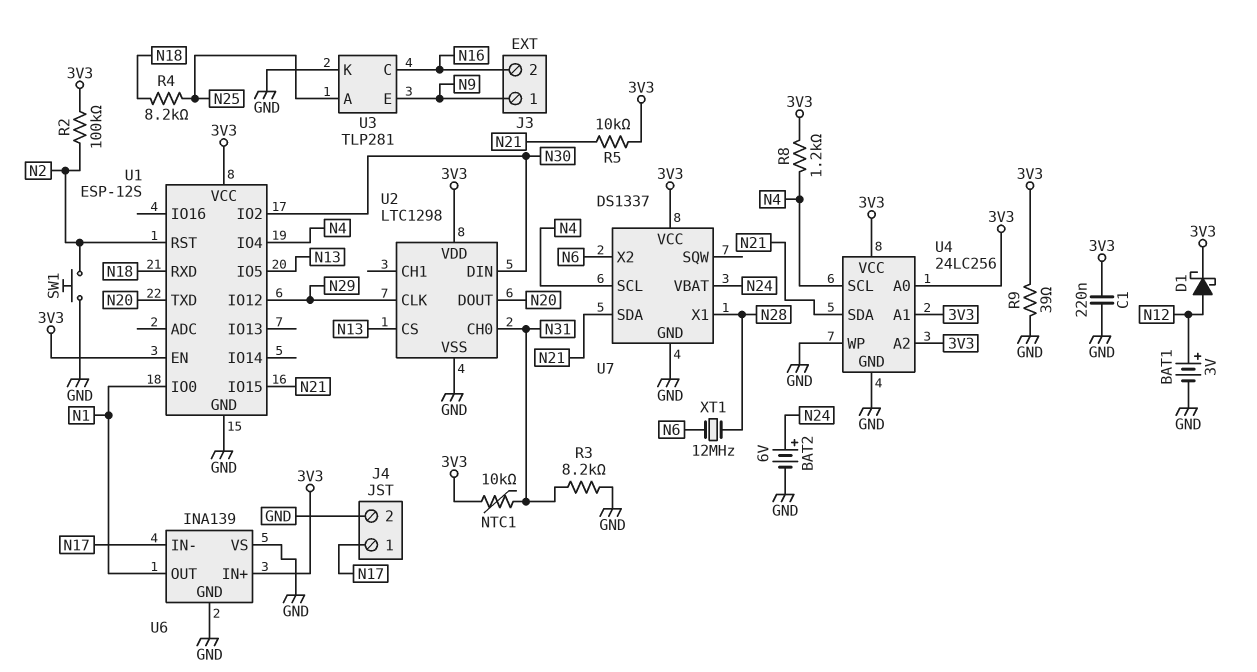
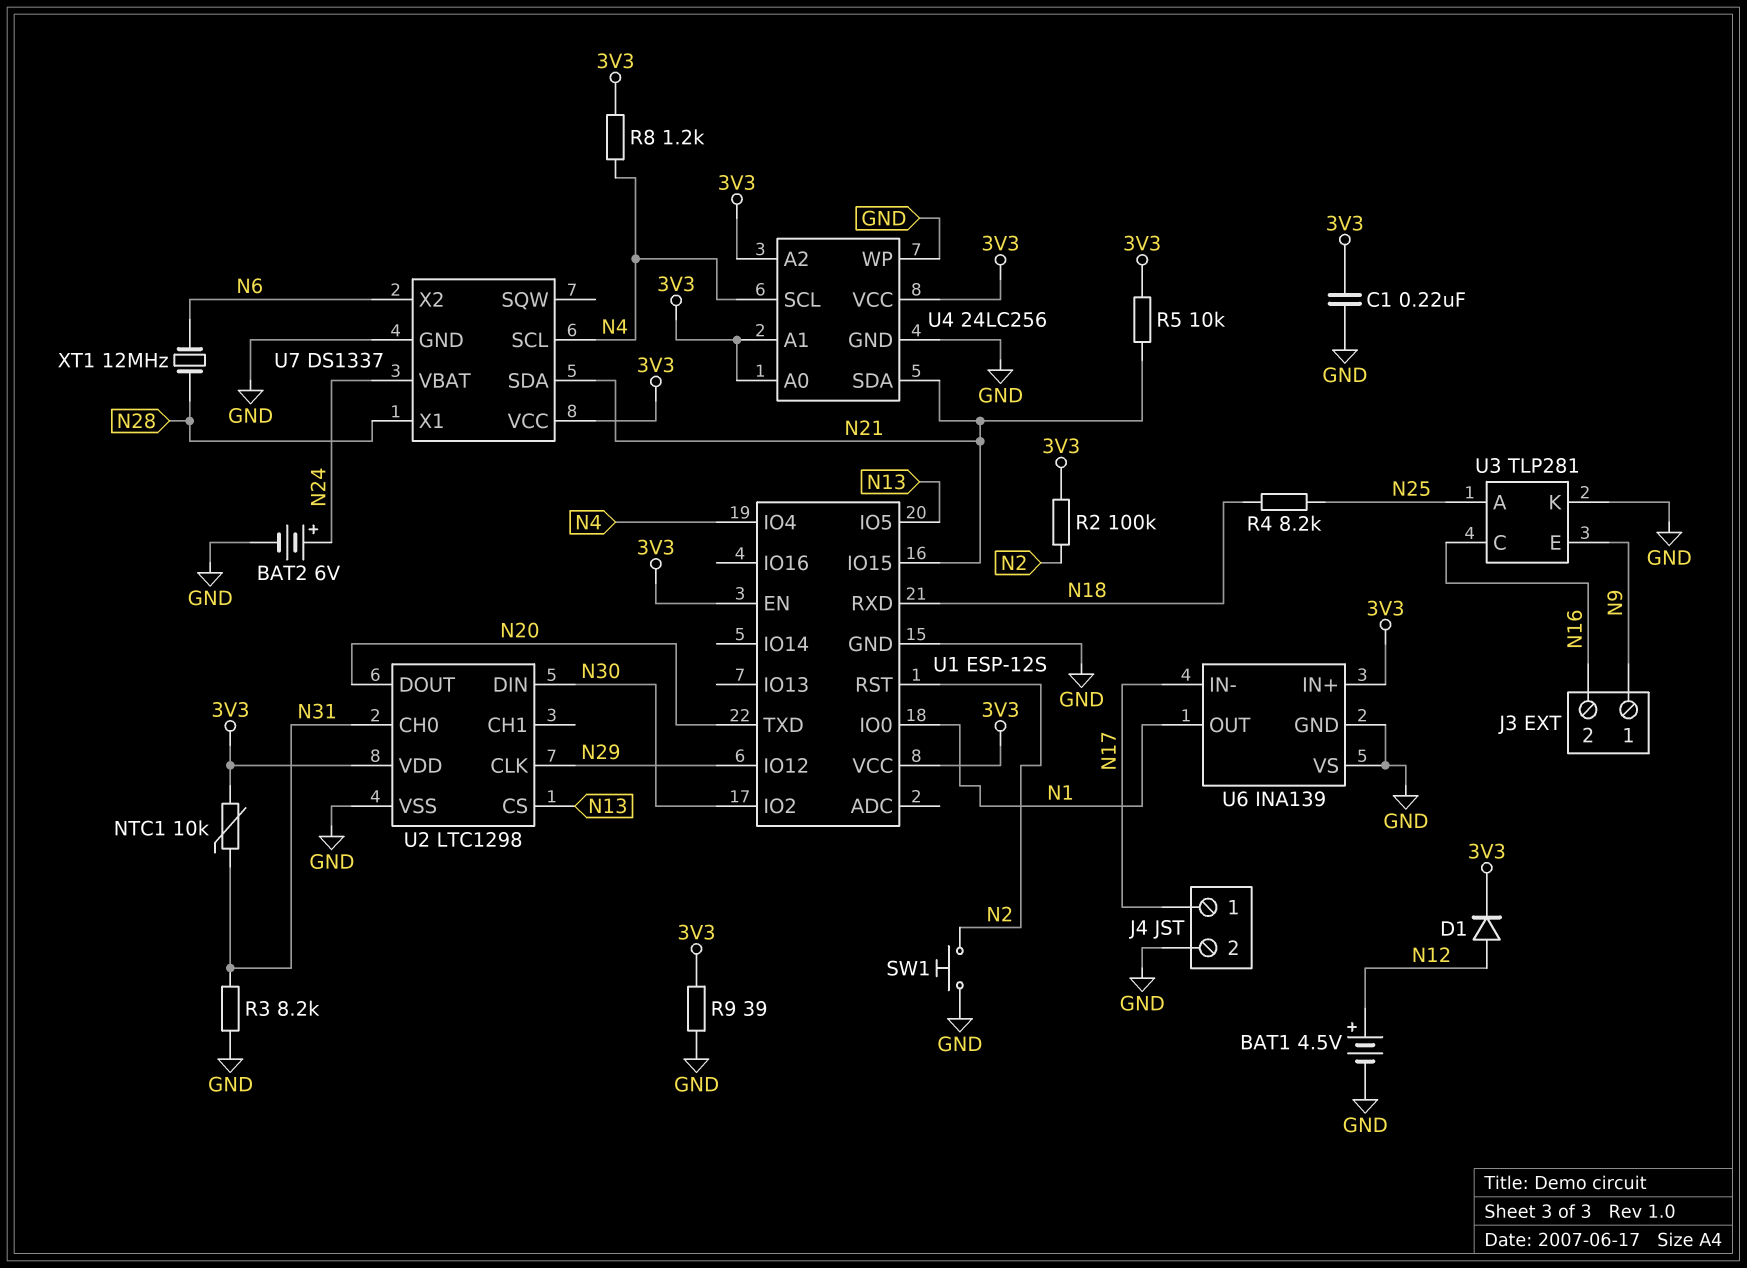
BAT1: 3V (plus N12, minus GND) -> 4.5V (plus N12, minus GND)
D1: schottky (A N12, K 3V3) -> diode (A N12, K 3V3)

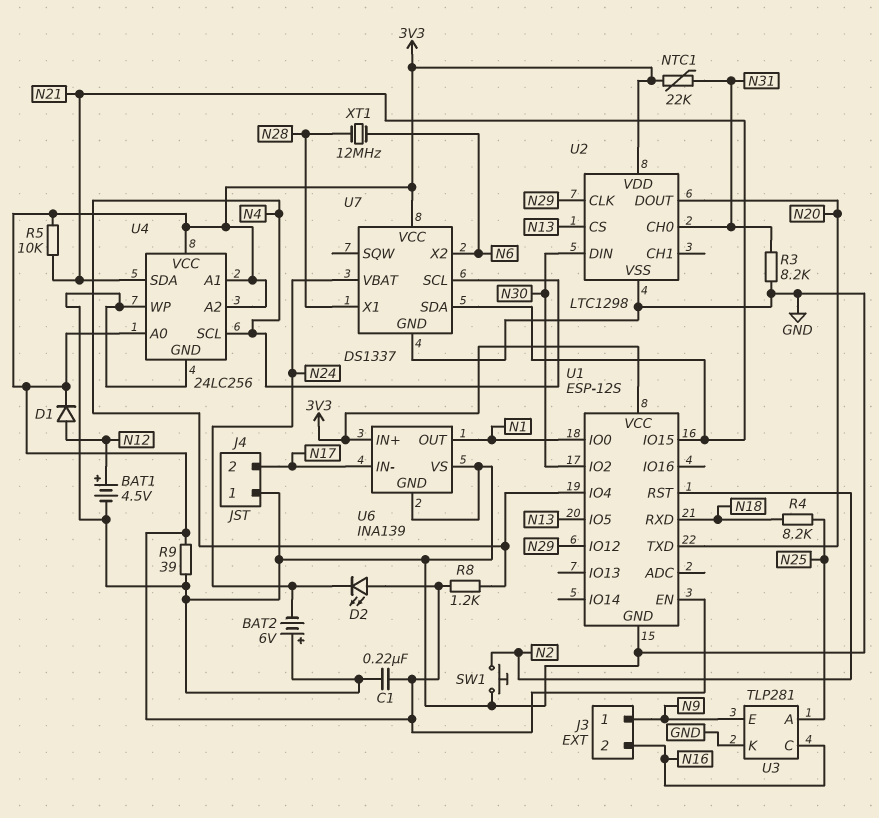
BAT2: 6V (plus N24, minus GND) -> 6V (plus GND, minus N24)
D2: none -> LED (A 3V3, K N24)
J4 pin 1: N17 -> GND
J4 pin 2: GND -> N17
NTC1: 10k (3V3, N31) -> 22k (3V3, N31)
R2: 100k (3V3, N2) -> none

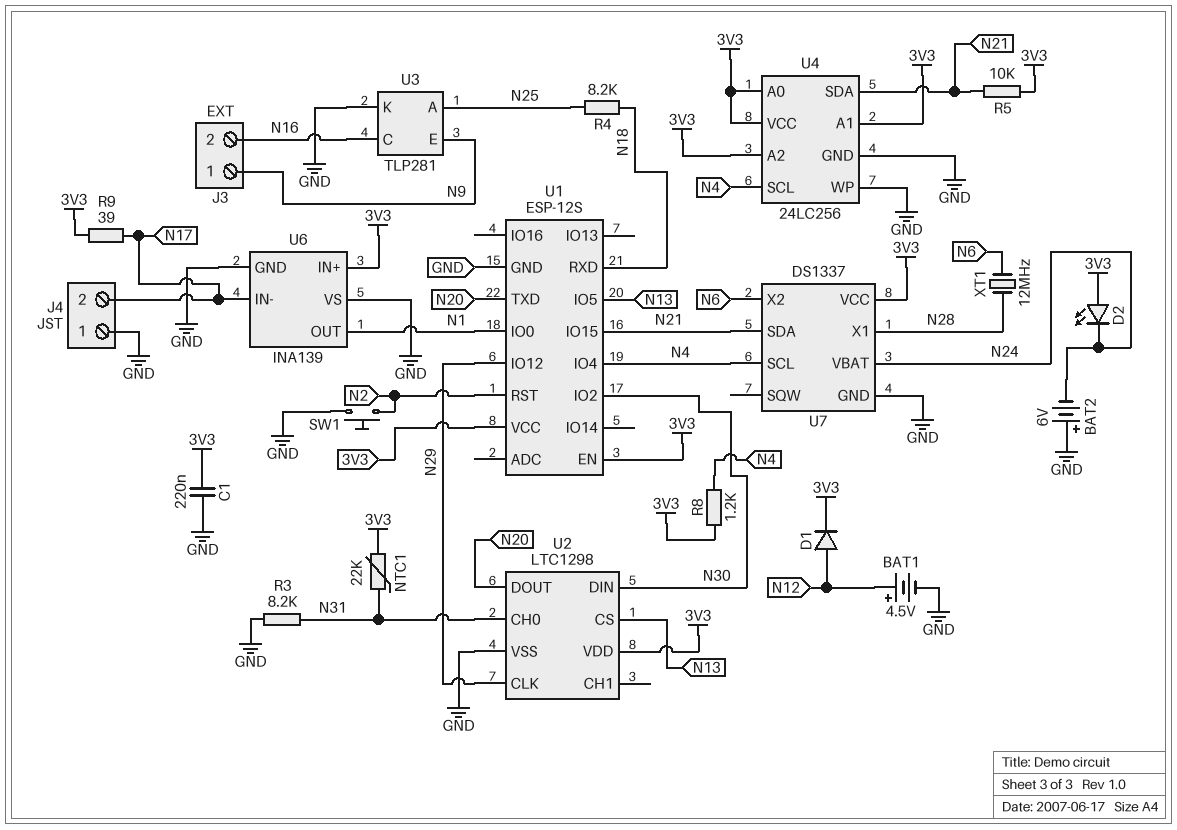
R9: 39 (3V3, GND) -> 39 (3V3, N17)

